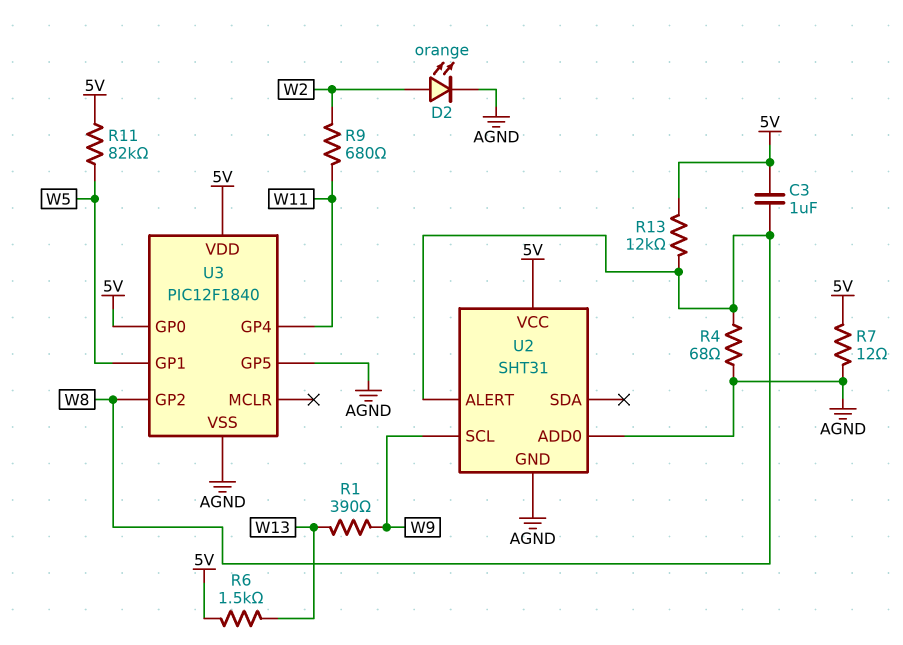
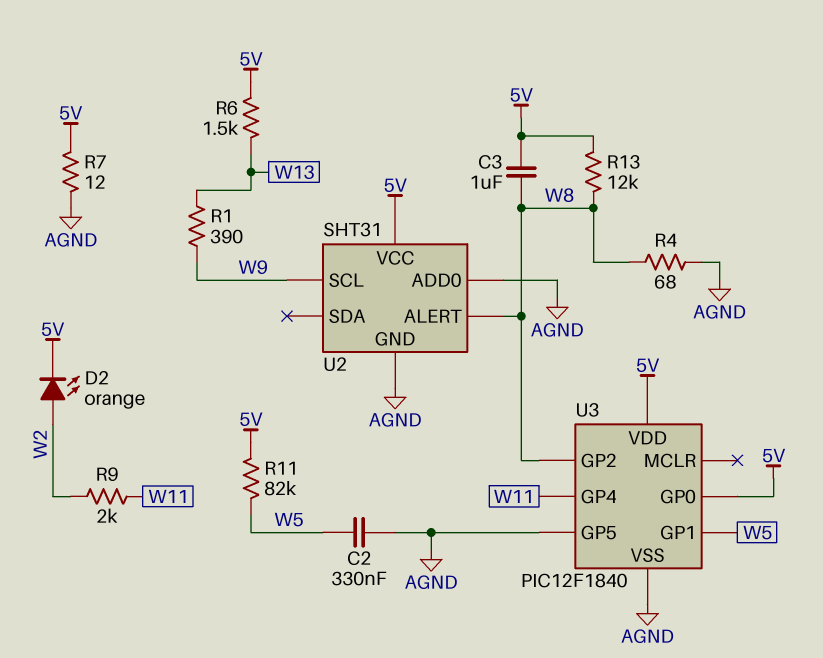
C2: none -> 330nF (AGND, W5)
D2: LED orange (A W2, K AGND) -> LED orange (A W2, K 5V)
R9: 680 (W2, W11) -> 2k (W2, W11)

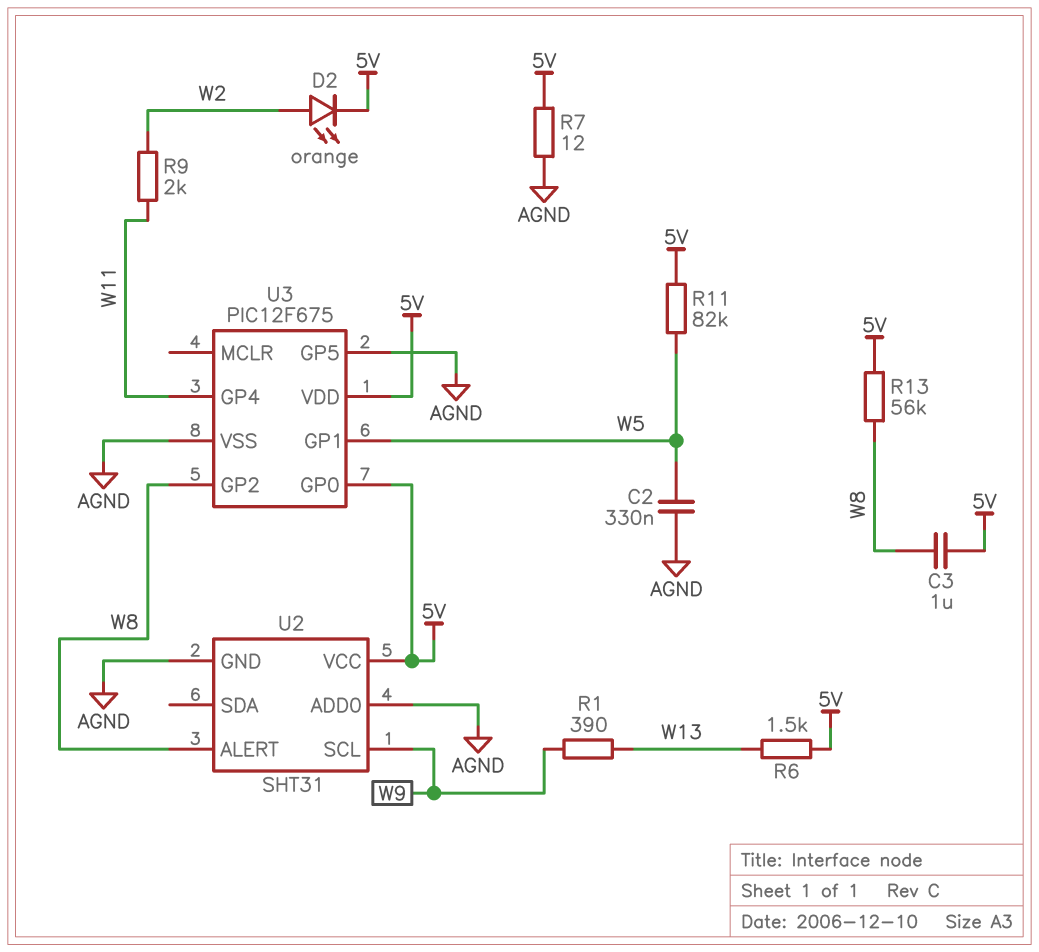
R4: 68 (AGND, W8) -> none
R13: 12k (5V, W8) -> 56k (5V, W8)
U3: PIC12F1840 -> PIC12F675

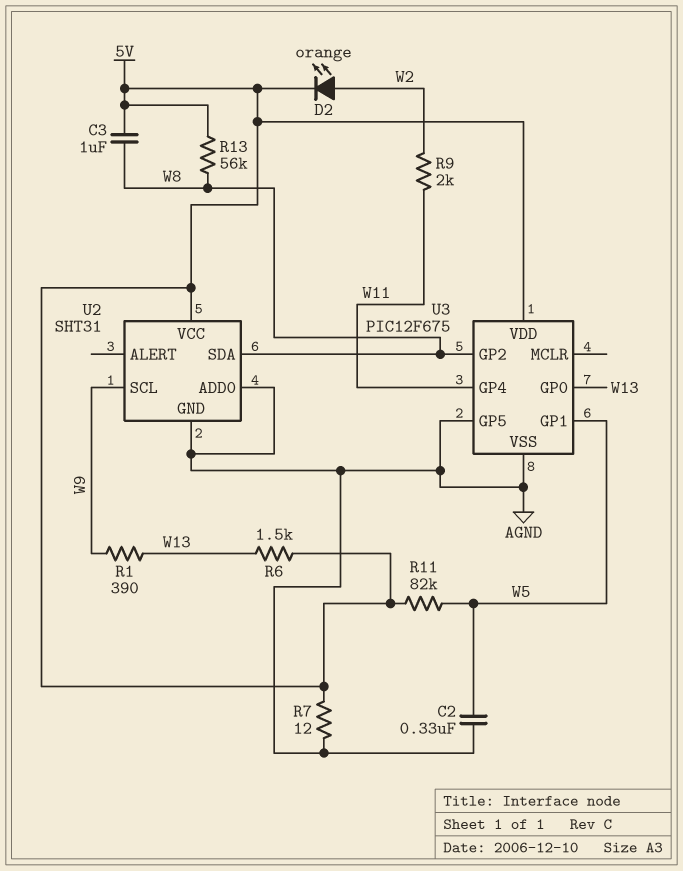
U2 pin ALERT: W8 -> none
U2 pin SDA: none -> W8
U3 pin GP0: 5V -> W13

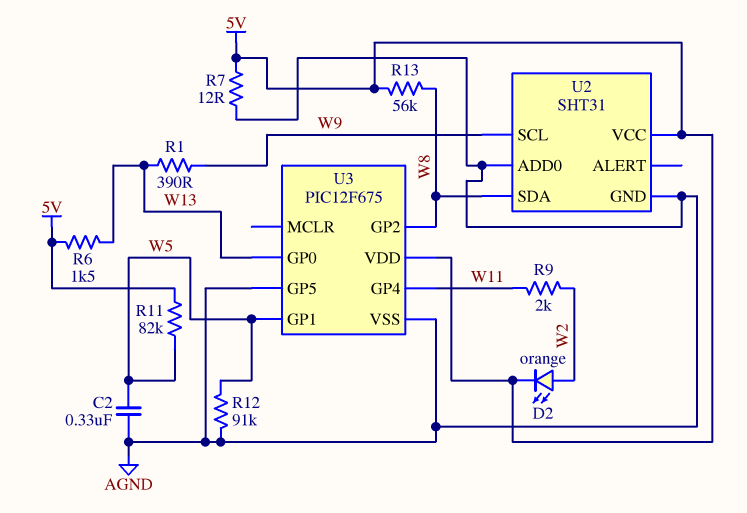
C3: 1uF (5V, W8) -> none
R12: none -> 91k (AGND, W5)

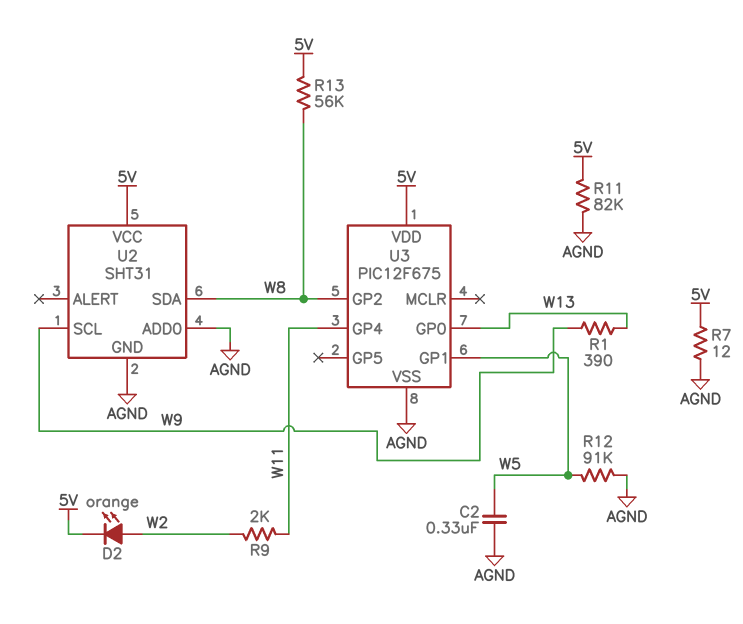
R6: 1.5k (5V, W13) -> none
R11: 82k (5V, W5) -> 82k (5V, AGND)
U3 pin GP5: AGND -> none

